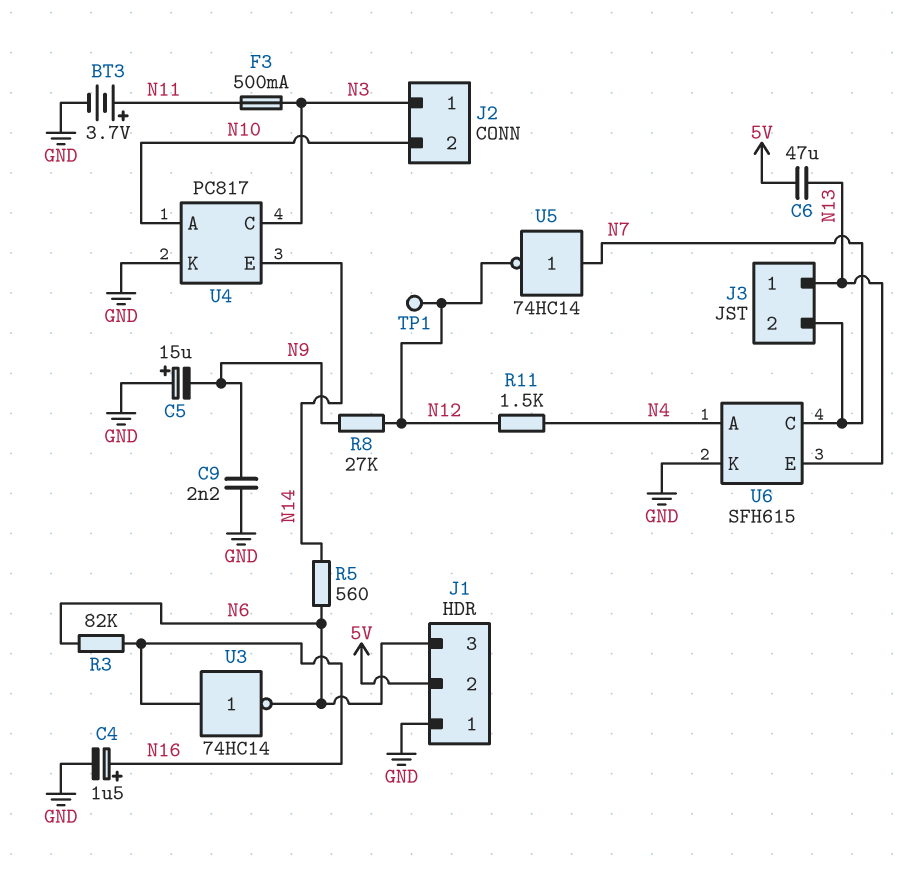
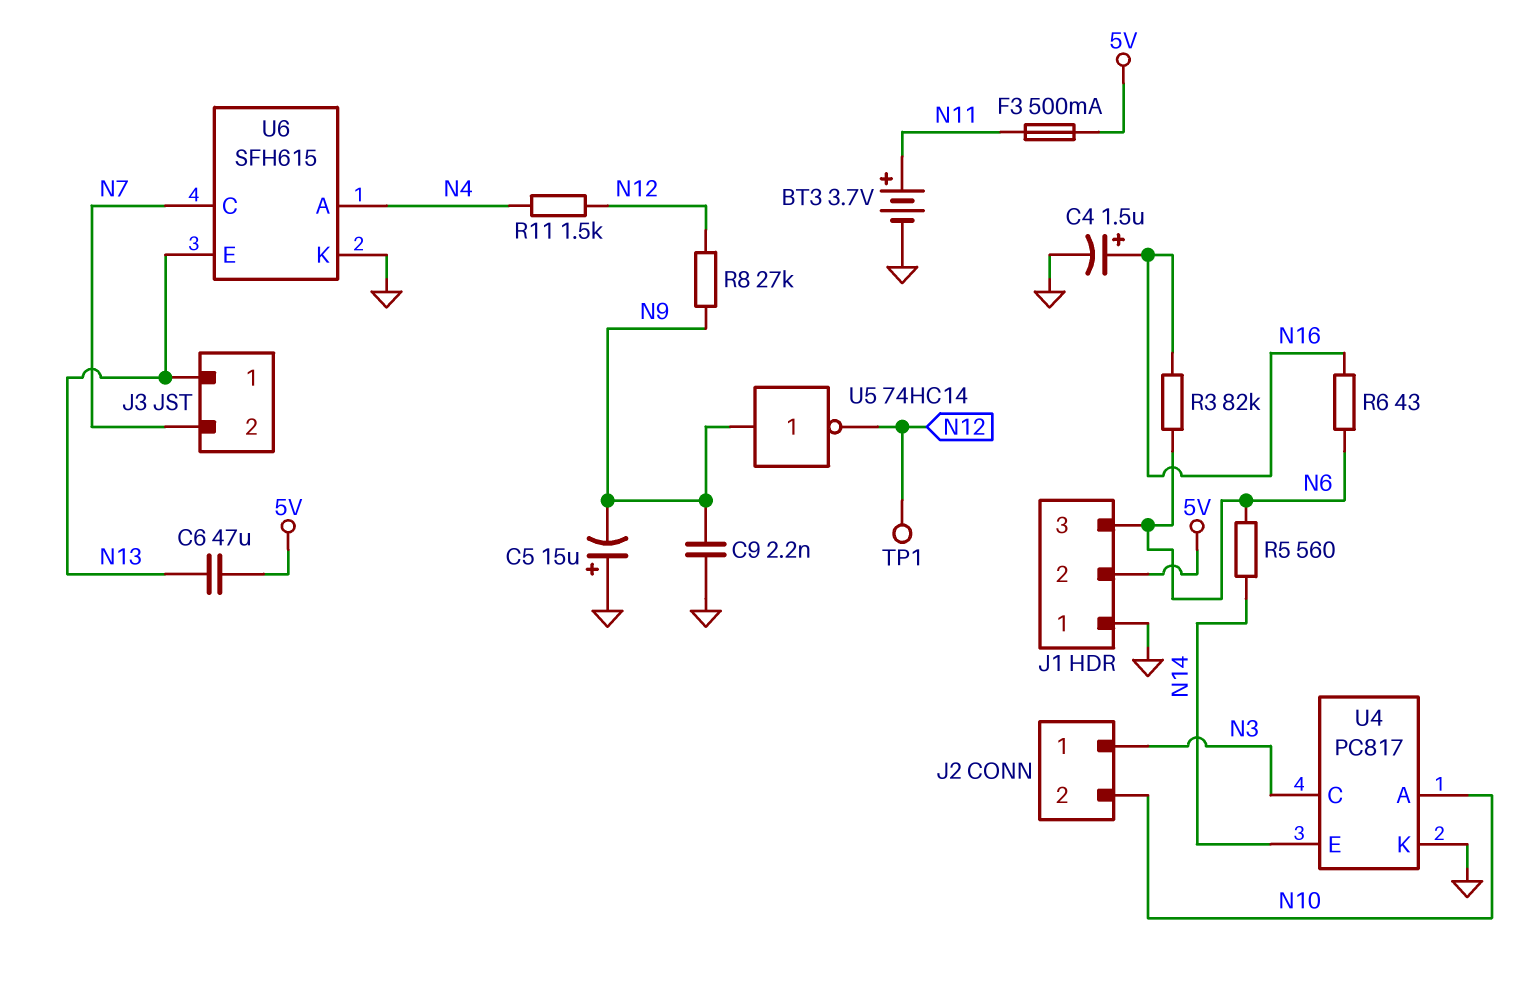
F3: 500mA (N3, N11) -> 500mA (5V, N11)
R6: none -> 43 (N6, N16)
U3: NOT 74HC14 (in N16, out N6) -> none
U5: NOT 74HC14 (in N7, out N12) -> NOT 74HC14 (in N9, out N12)

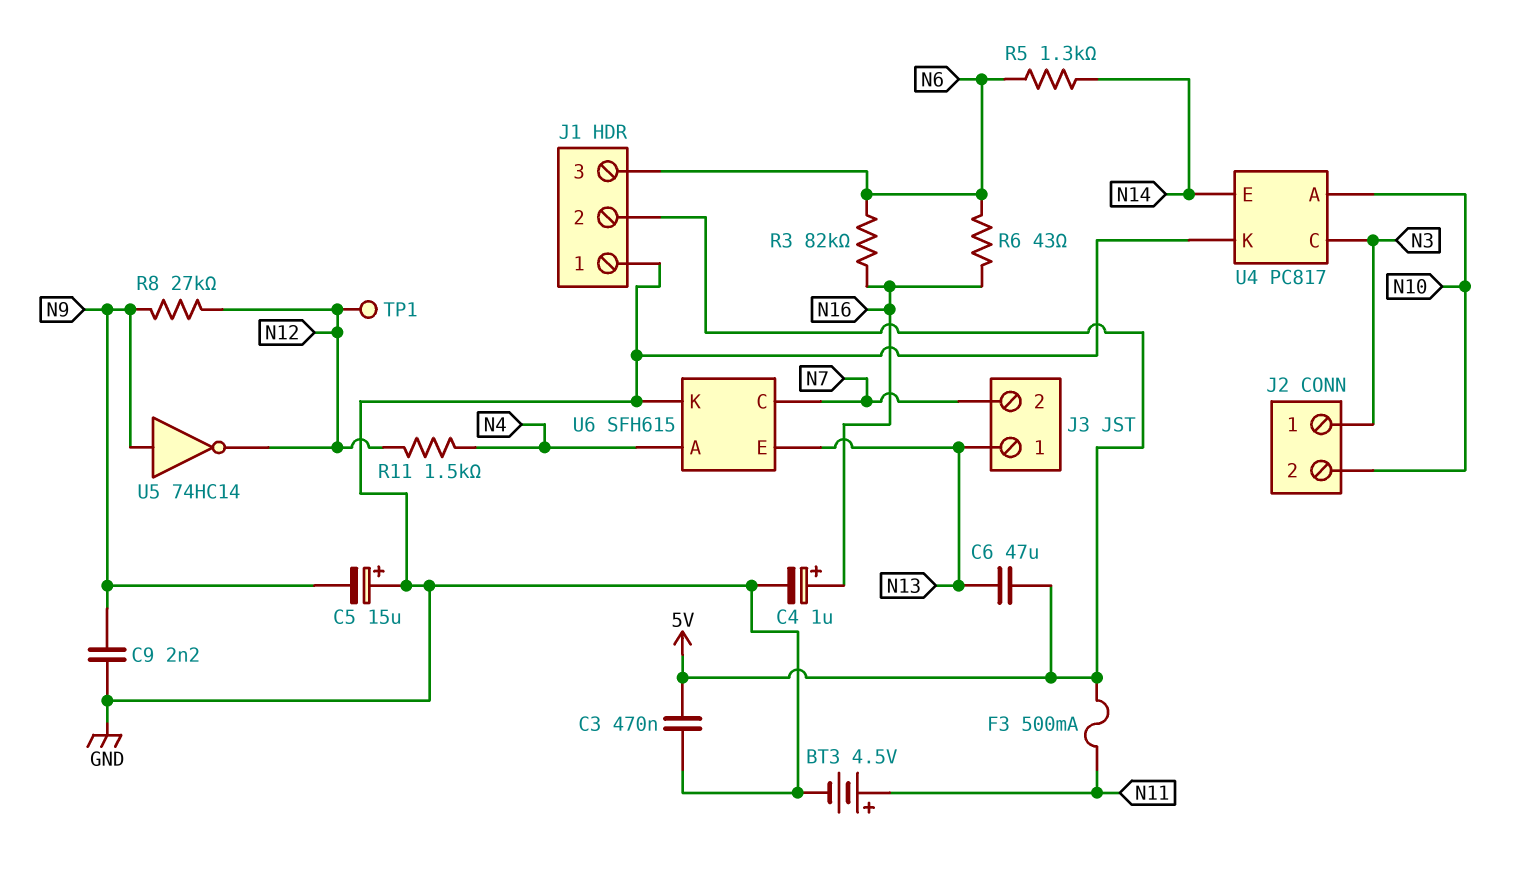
BT3: 3.7V (plus N11, minus GND) -> 4.5V (plus N11, minus GND)
C3: none -> 470nF (5V, GND)
C4: 1.5uF (plus N16, minus GND) -> 1uF (plus N16, minus GND)
R5: 560 (N6, N14) -> 1.3k (N6, N14)

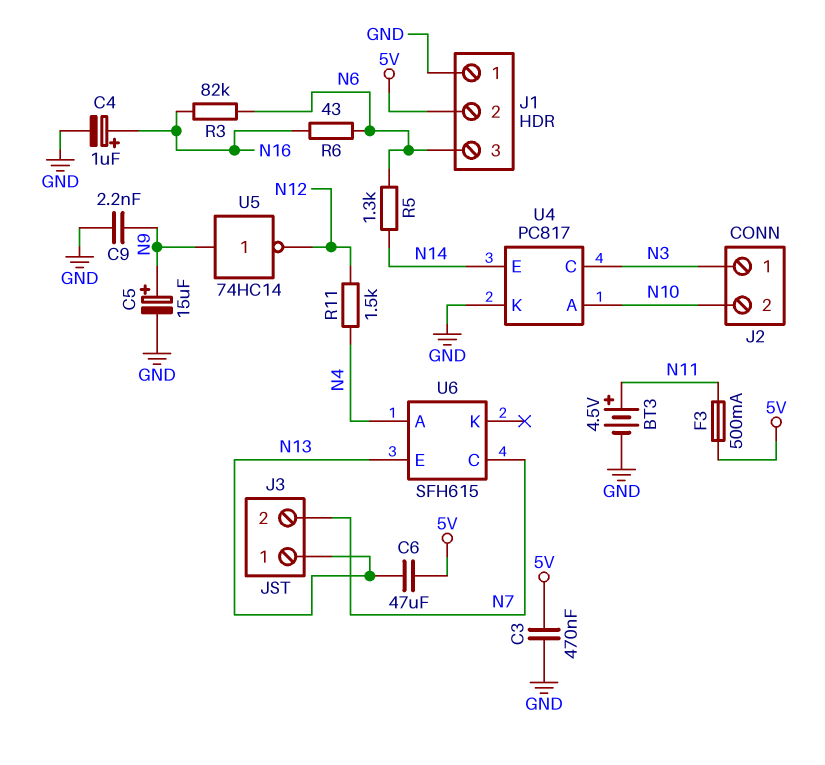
C5: 15uF (plus GND, minus N9) -> 15uF (plus N9, minus GND)
R8: 27k (N9, N12) -> none
TP1: test point (N12) -> none
U6 pin K: GND -> none

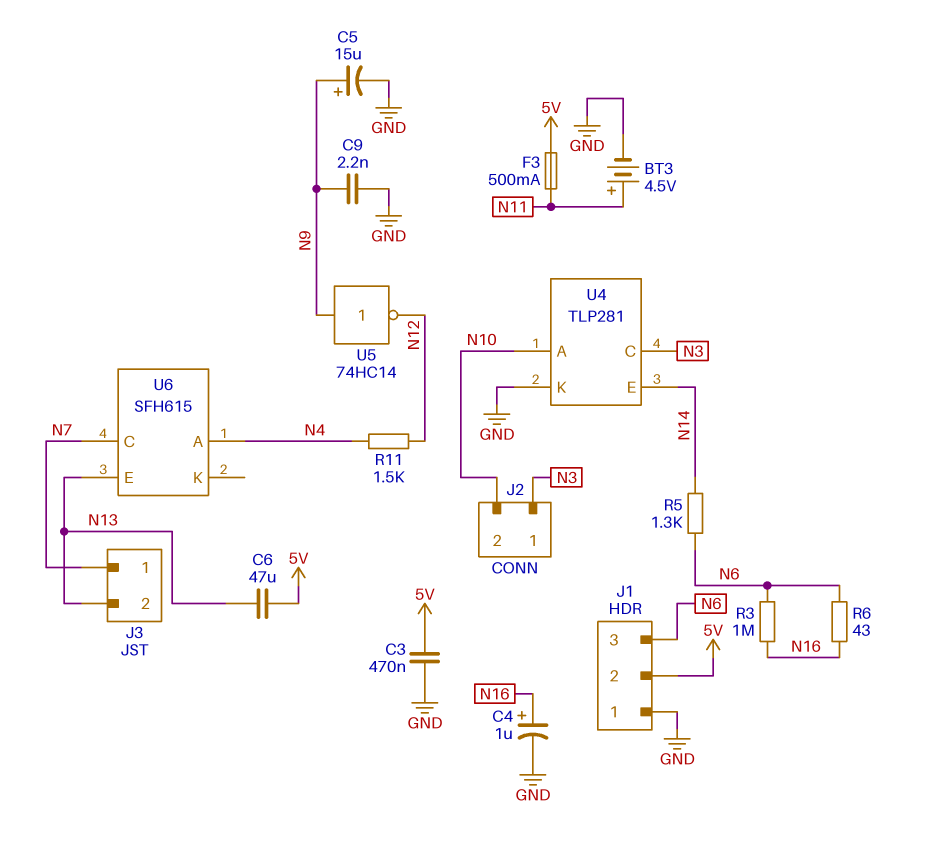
J3 pin 1: N13 -> N7
J3 pin 2: N7 -> N13
R3: 82k (N6, N16) -> 1M (N6, N16)
U4: PC817 -> TLP281

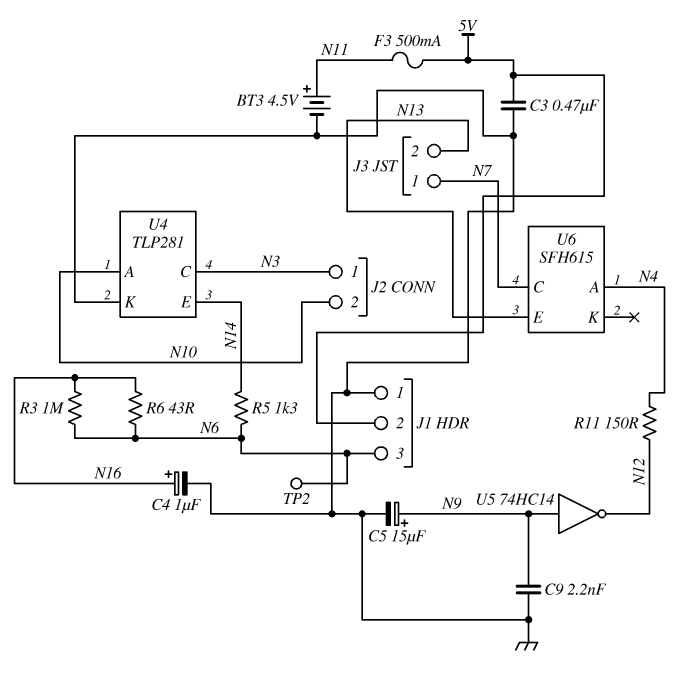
C6: 47uF (5V, N13) -> none
R11: 1.5k (N4, N12) -> 150 (N4, N12)
TP2: none -> test point (N6)

